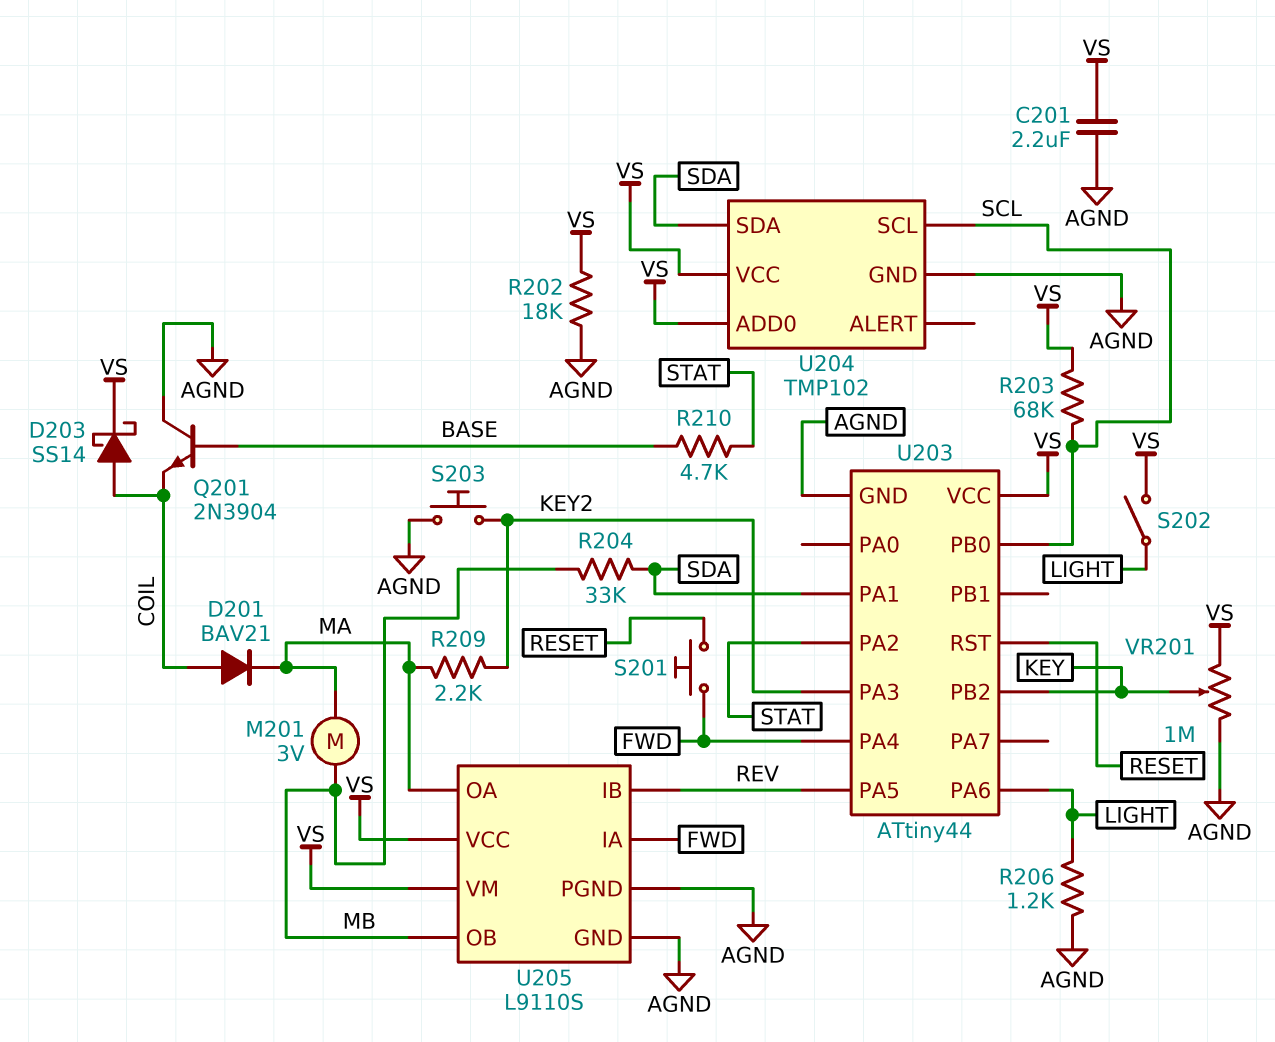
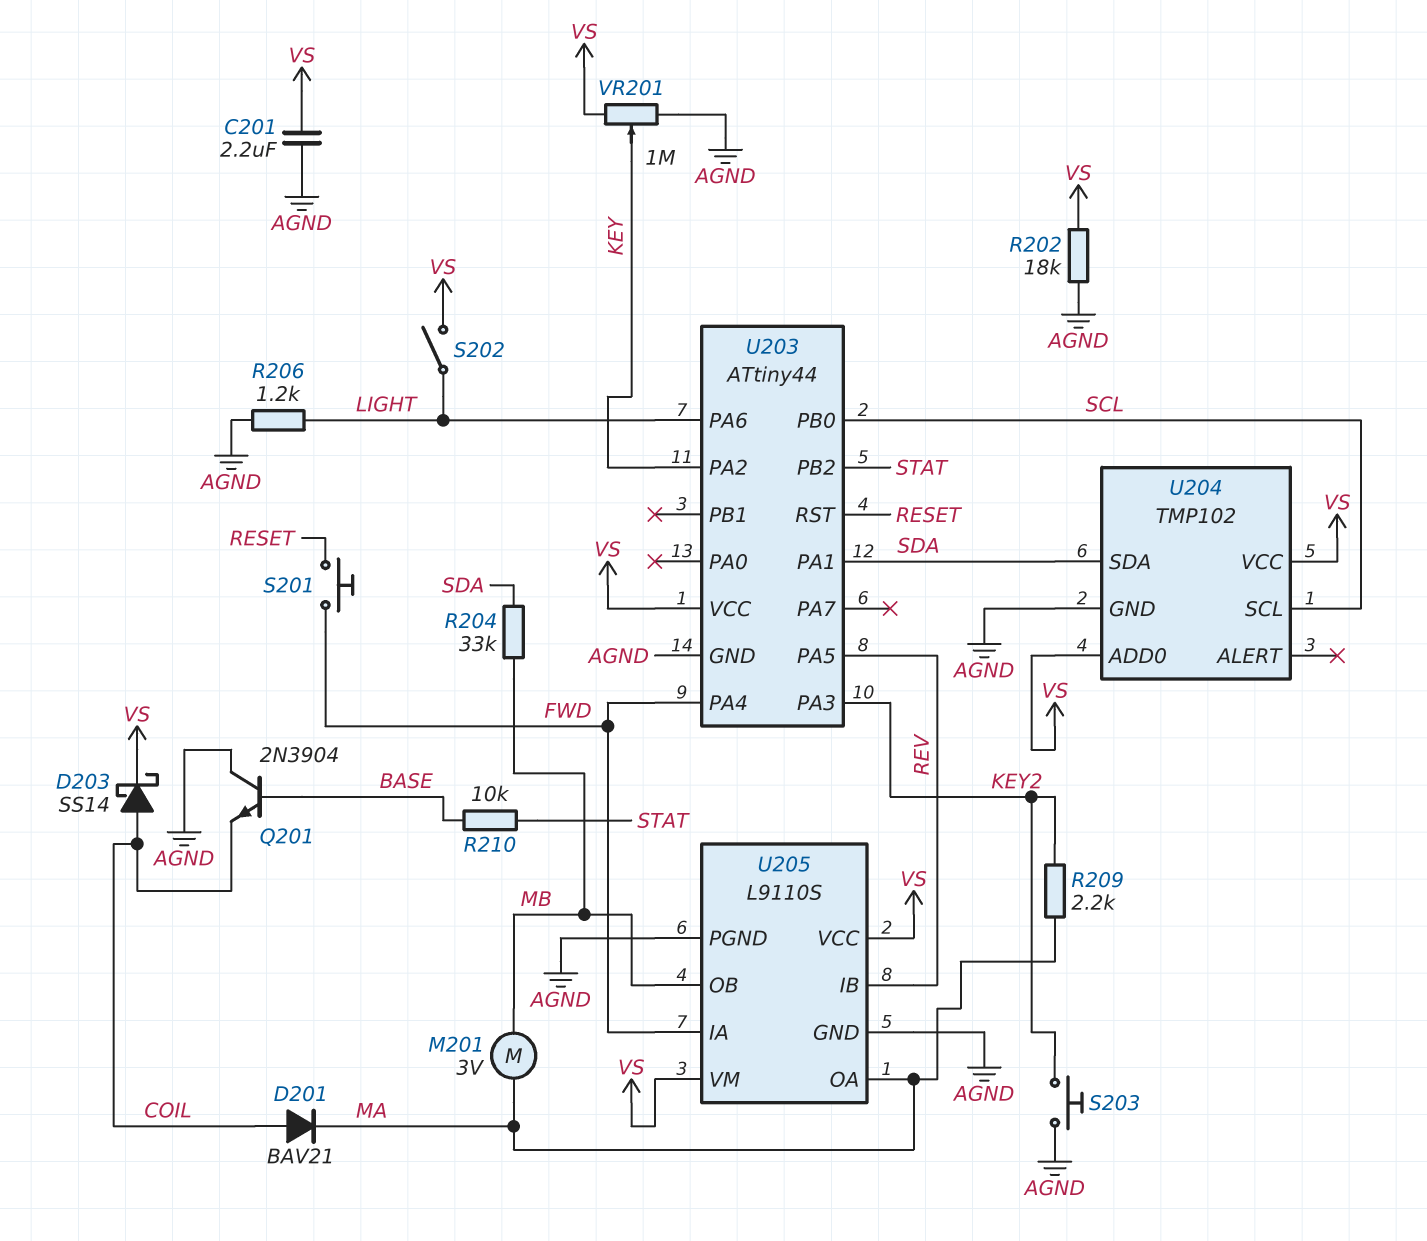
R203: 68k (SCL, VS) -> none
R210: 4.7k (BASE, STAT) -> 10k (BASE, STAT)
U203 pin PA2: STAT -> KEY
U203 pin PB2: KEY -> STAT

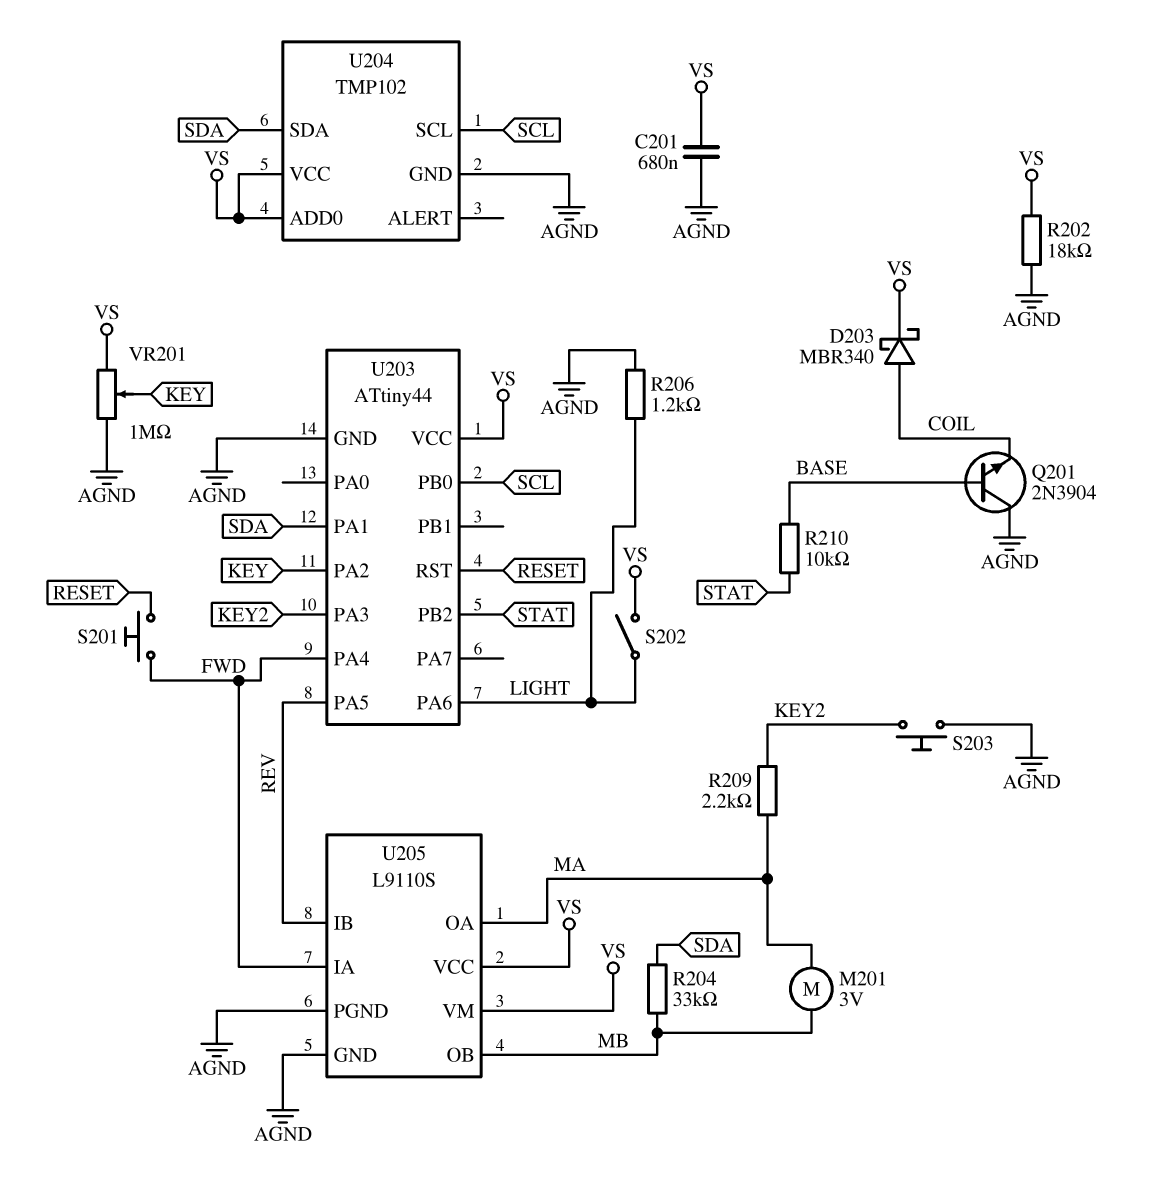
C201: 2.2uF (AGND, VS) -> 680nF (AGND, VS)
D201: diode BAV21 (A COIL, K MA) -> none
D203: schottky SS14 (A COIL, K VS) -> schottky MBR340 (A COIL, K VS)

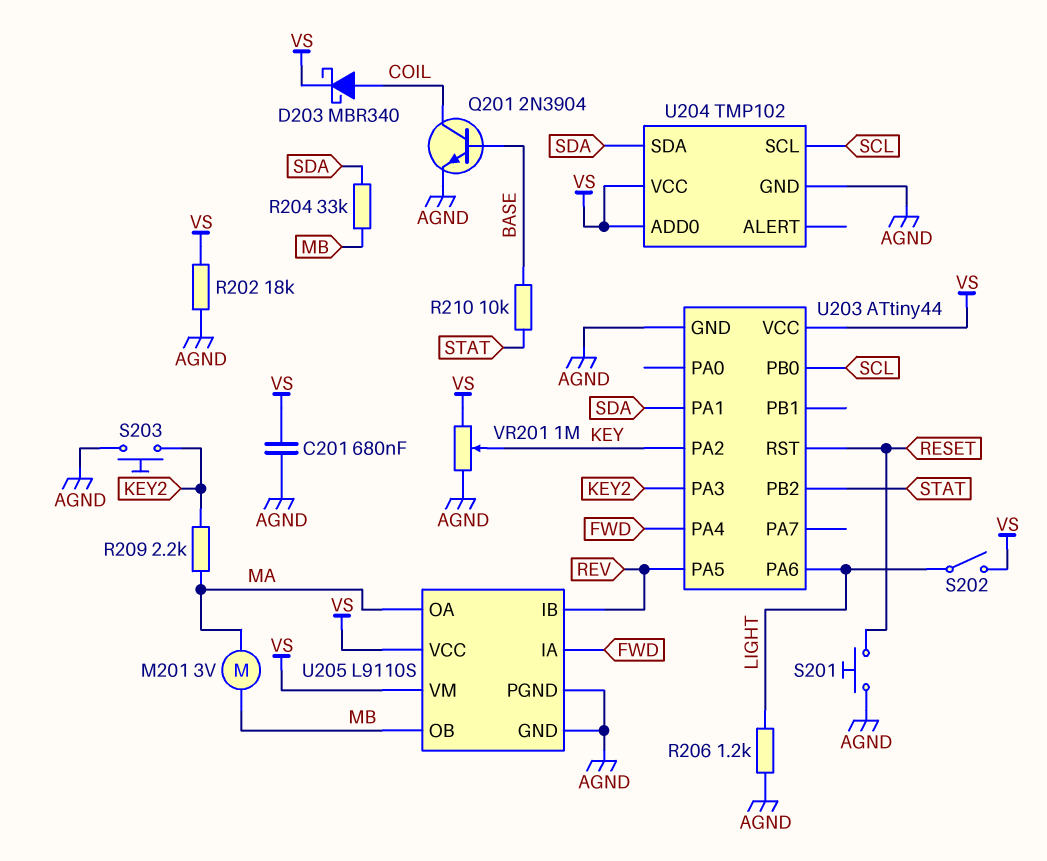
Q201: NPN 2N3904 (B BASE, C AGND, E COIL) -> NPN 2N3904 (B BASE, C COIL, E AGND)
S201: button (FWD, RESET) -> button (AGND, RESET)

